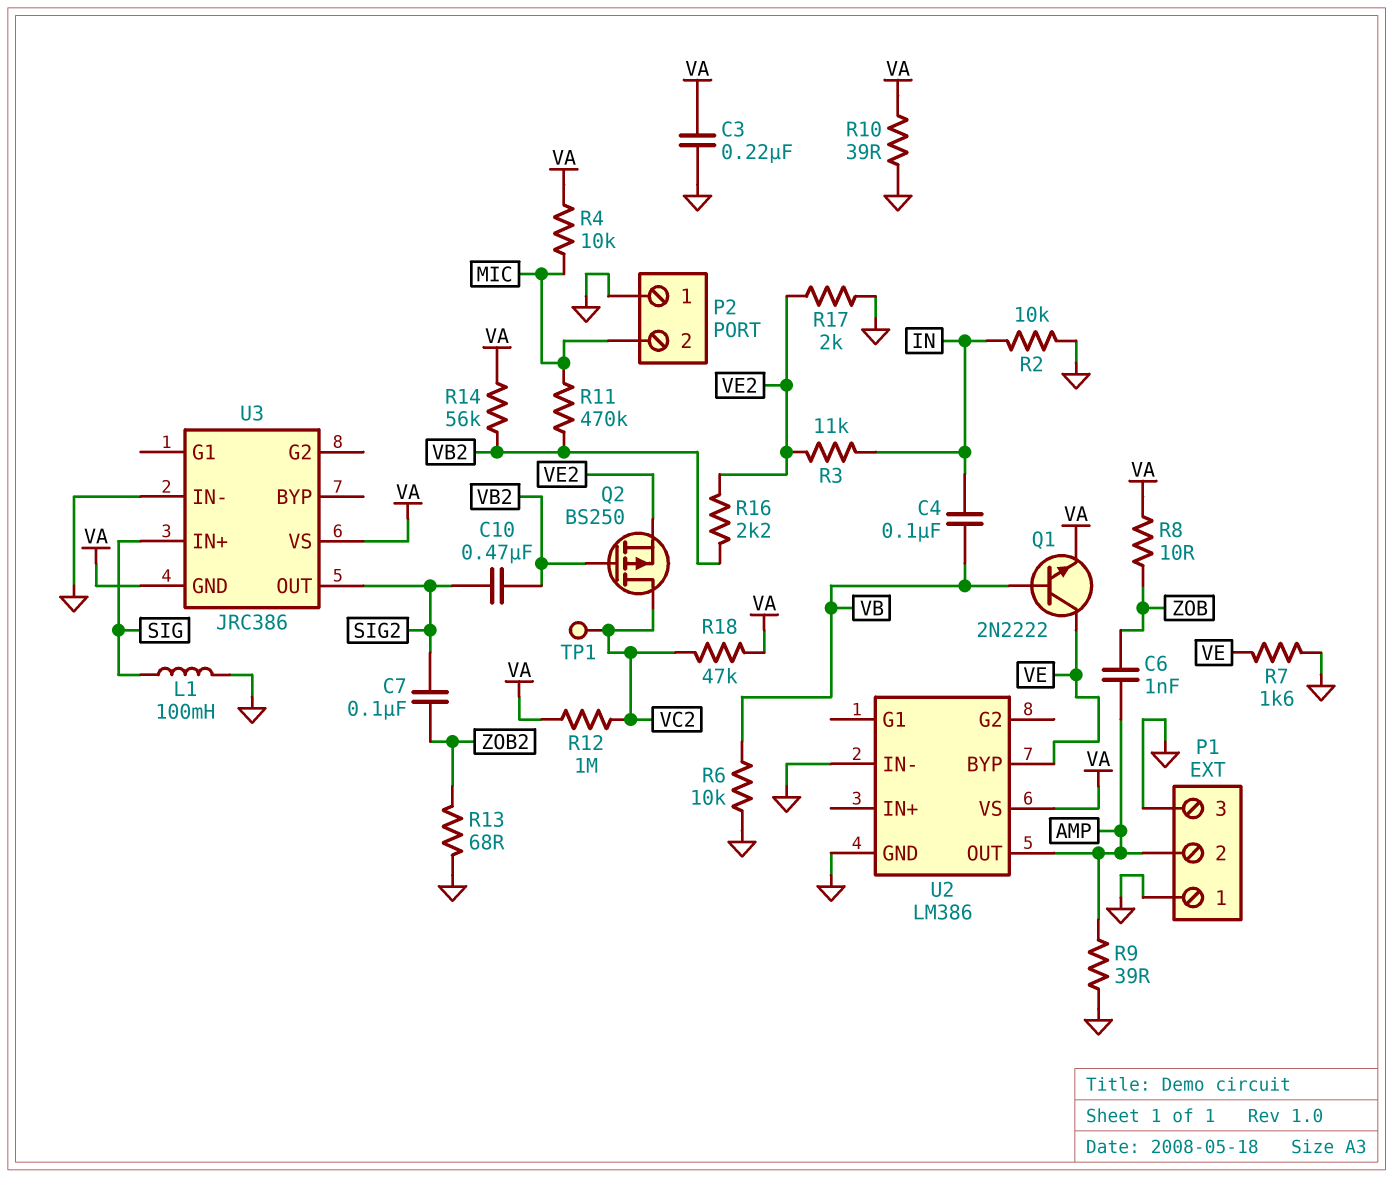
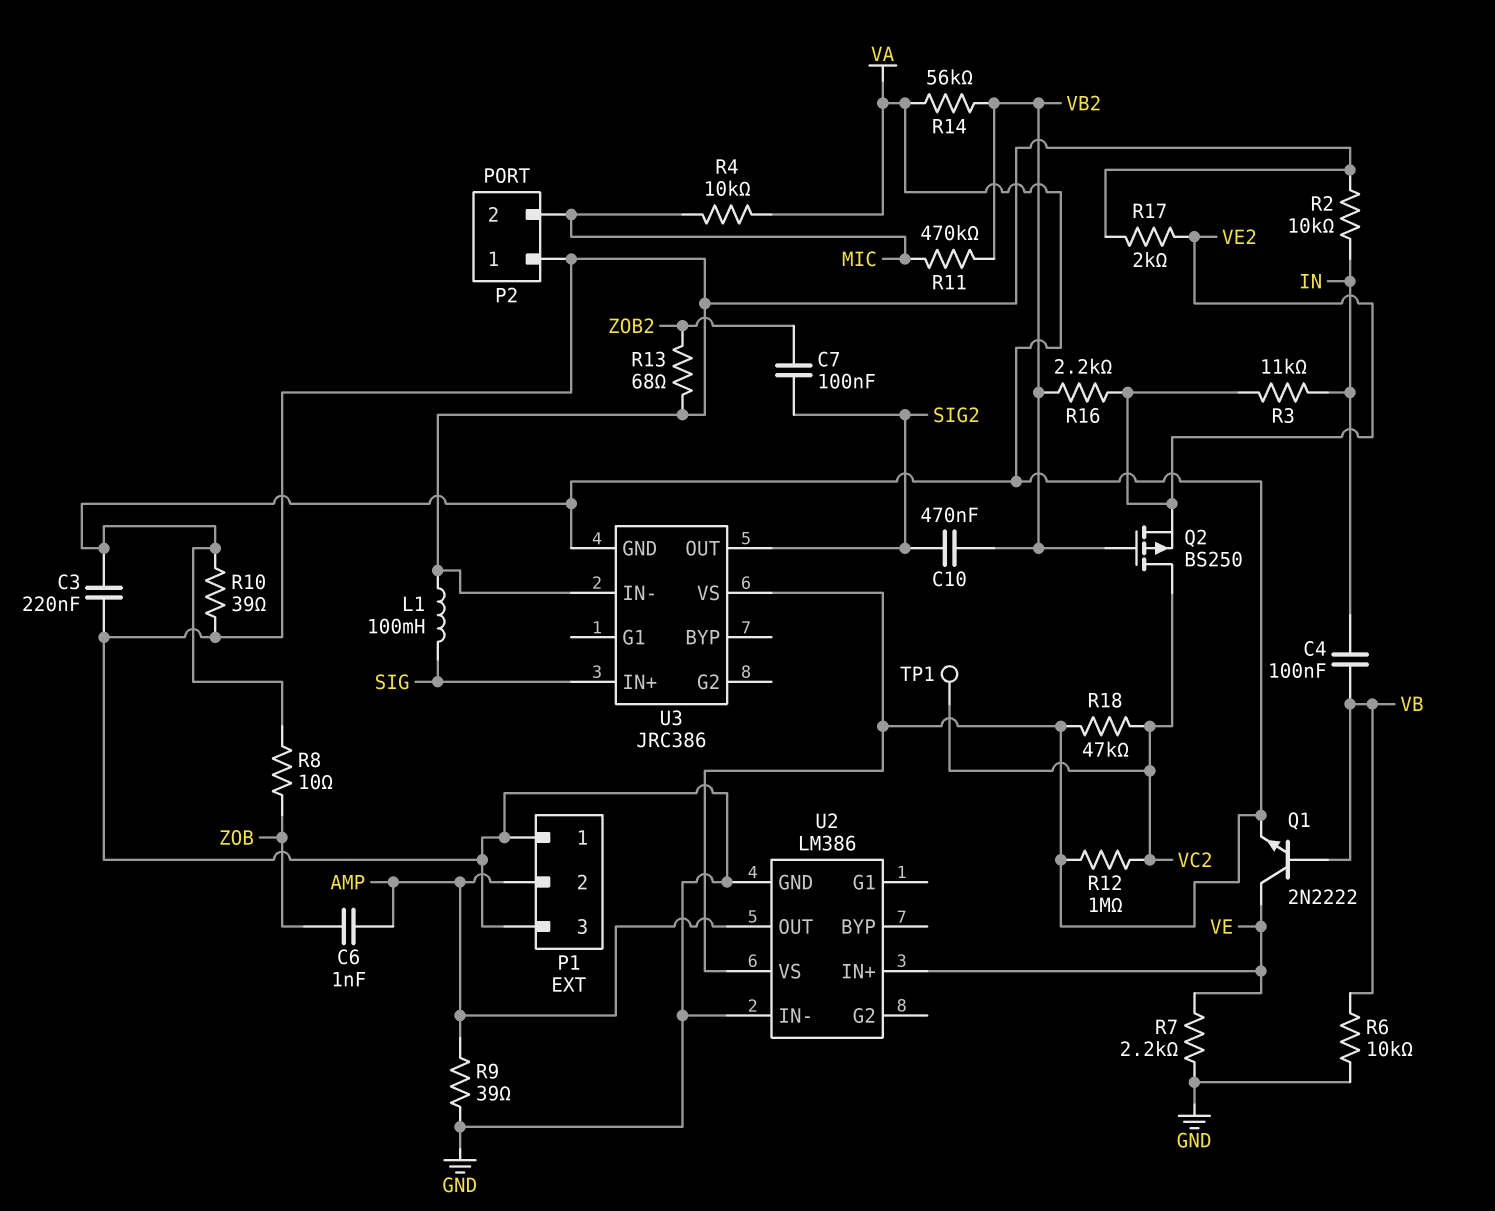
R7: 1.6k (GND, VE) -> 2.2k (GND, VE)
U2 pin BYP: VE -> none
U2 pin IN+: none -> VE

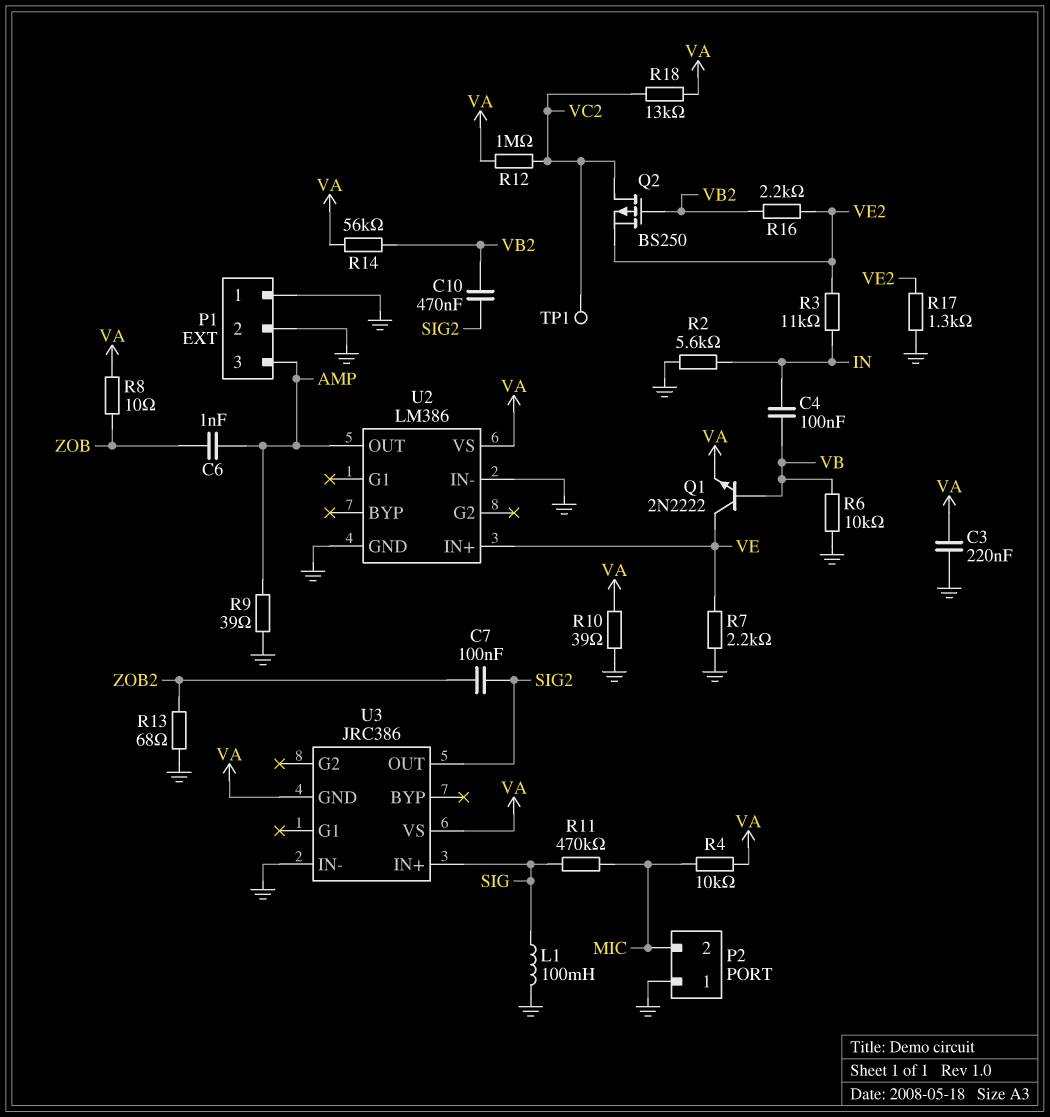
P1 pin 2: AMP -> GND
P1 pin 3: GND -> AMP
R2: 10k (GND, IN) -> 5.6k (GND, IN)
R11: 470k (MIC, VB2) -> 470k (MIC, SIG)
R17: 2k (GND, VE2) -> 1.3k (GND, VE2)
R18: 47k (VA, VC2) -> 13k (VA, VC2)

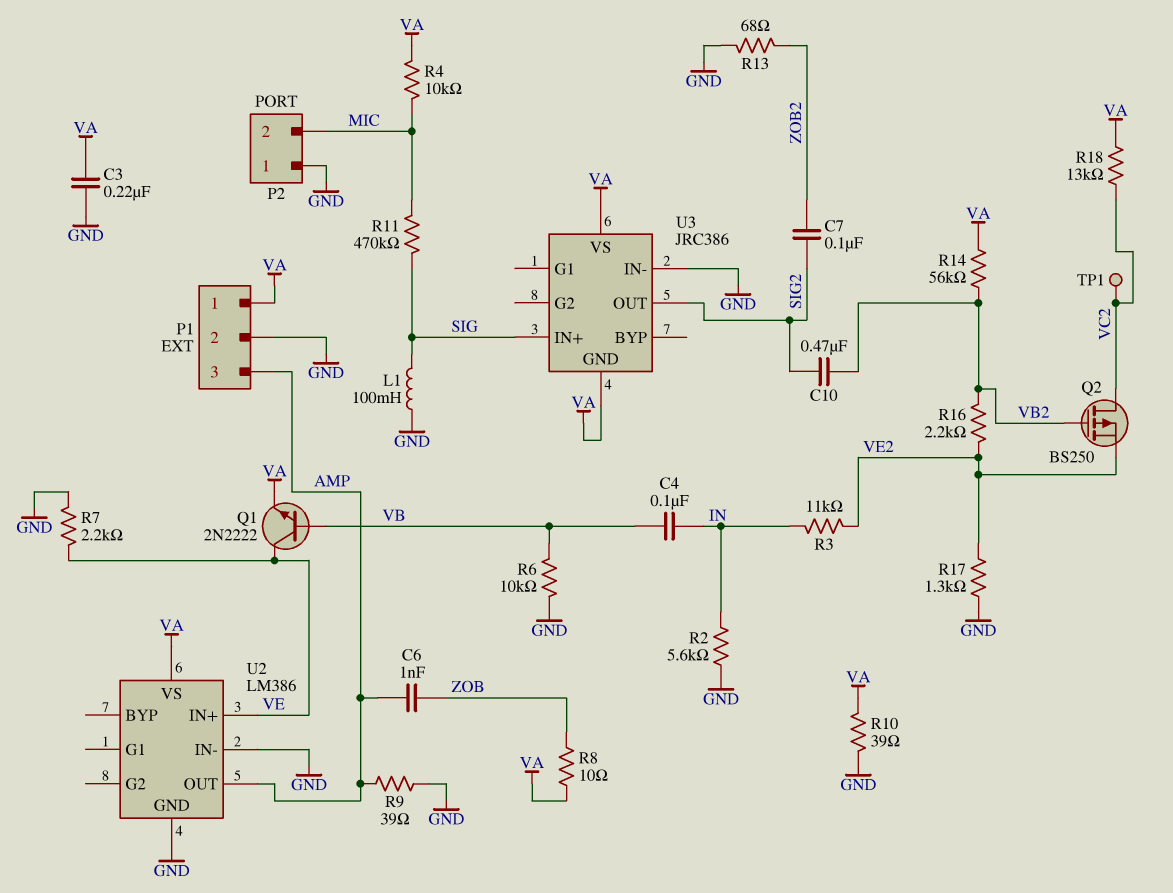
P1 pin 1: GND -> VA
R12: 1M (VA, VC2) -> none

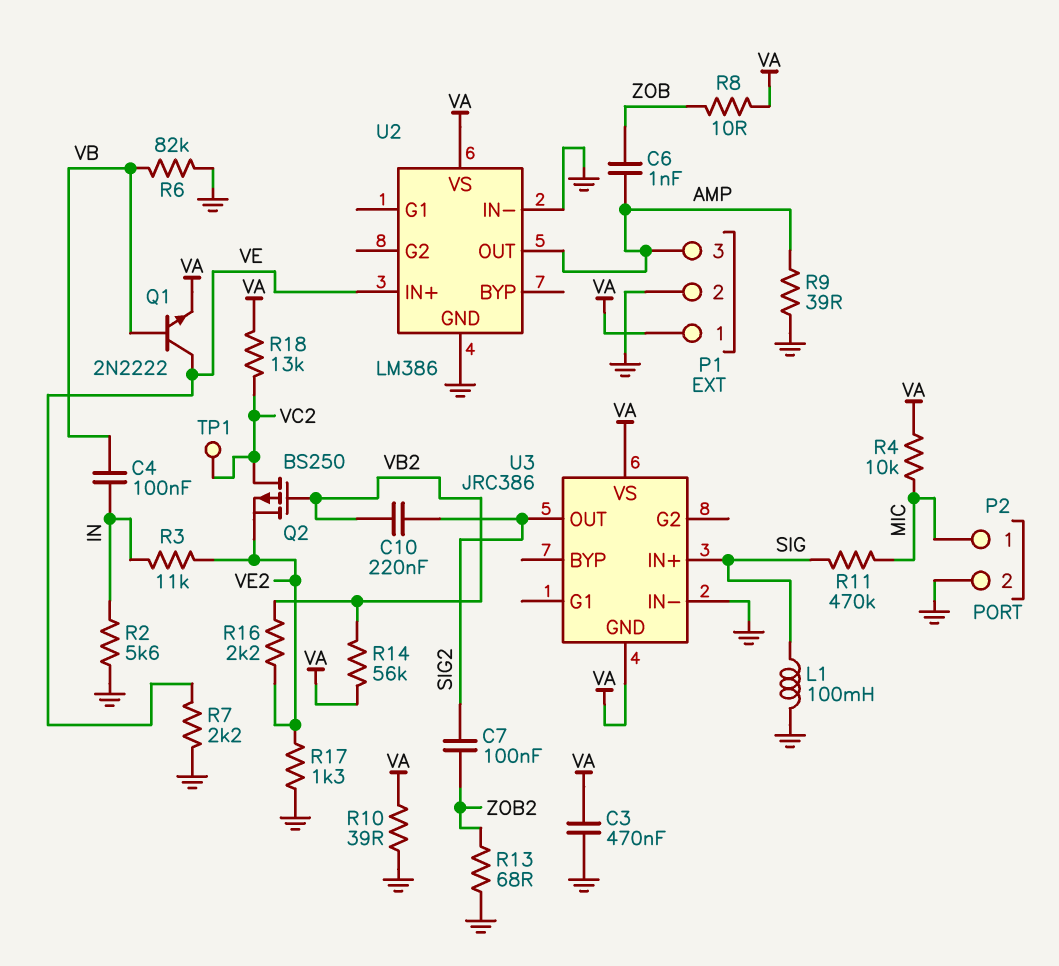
C3: 220nF (GND, VA) -> 470nF (GND, VA)
C10: 470nF (SIG2, VB2) -> 220nF (SIG2, VB2)
P2 pin 1: GND -> MIC
P2 pin 2: MIC -> GND
R6: 10k (GND, VB) -> 82k (GND, VB)

